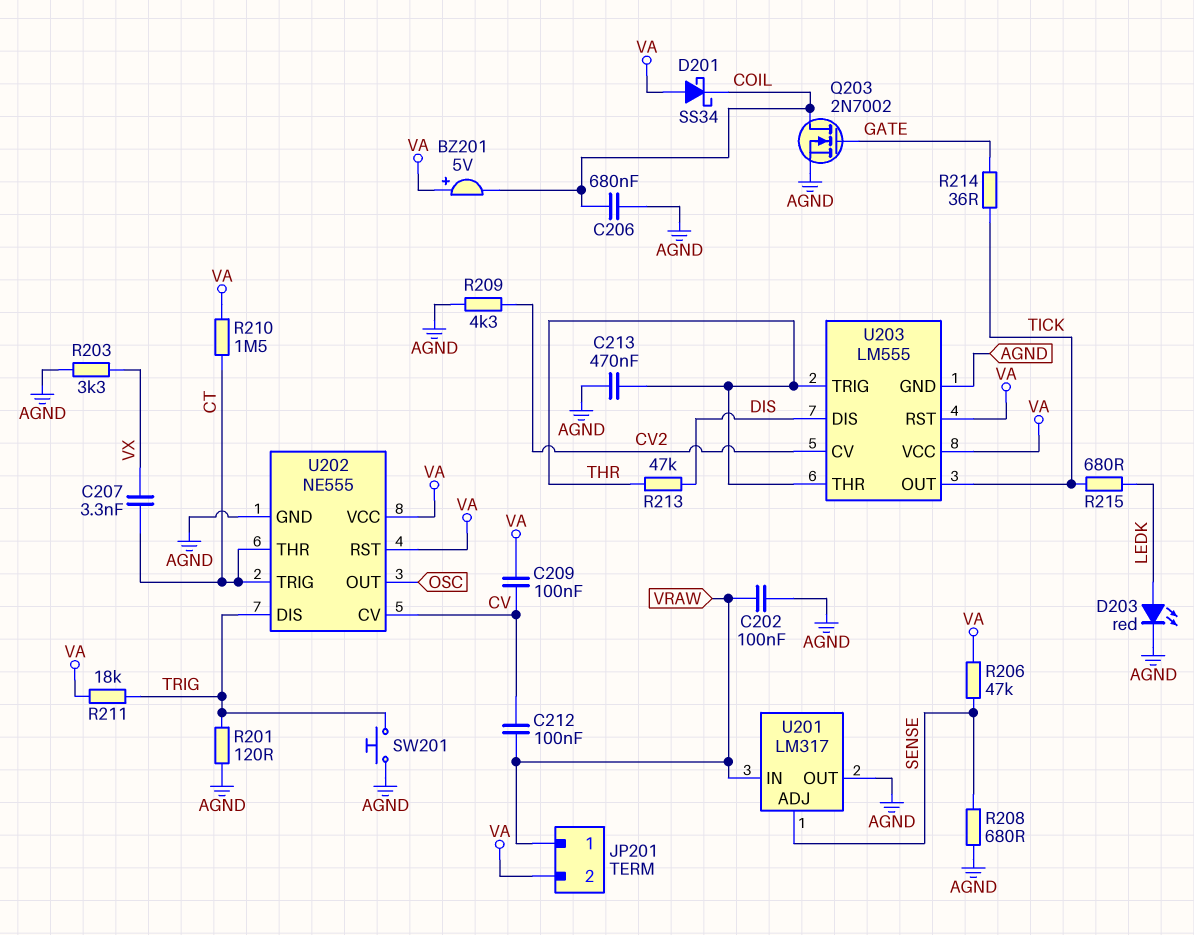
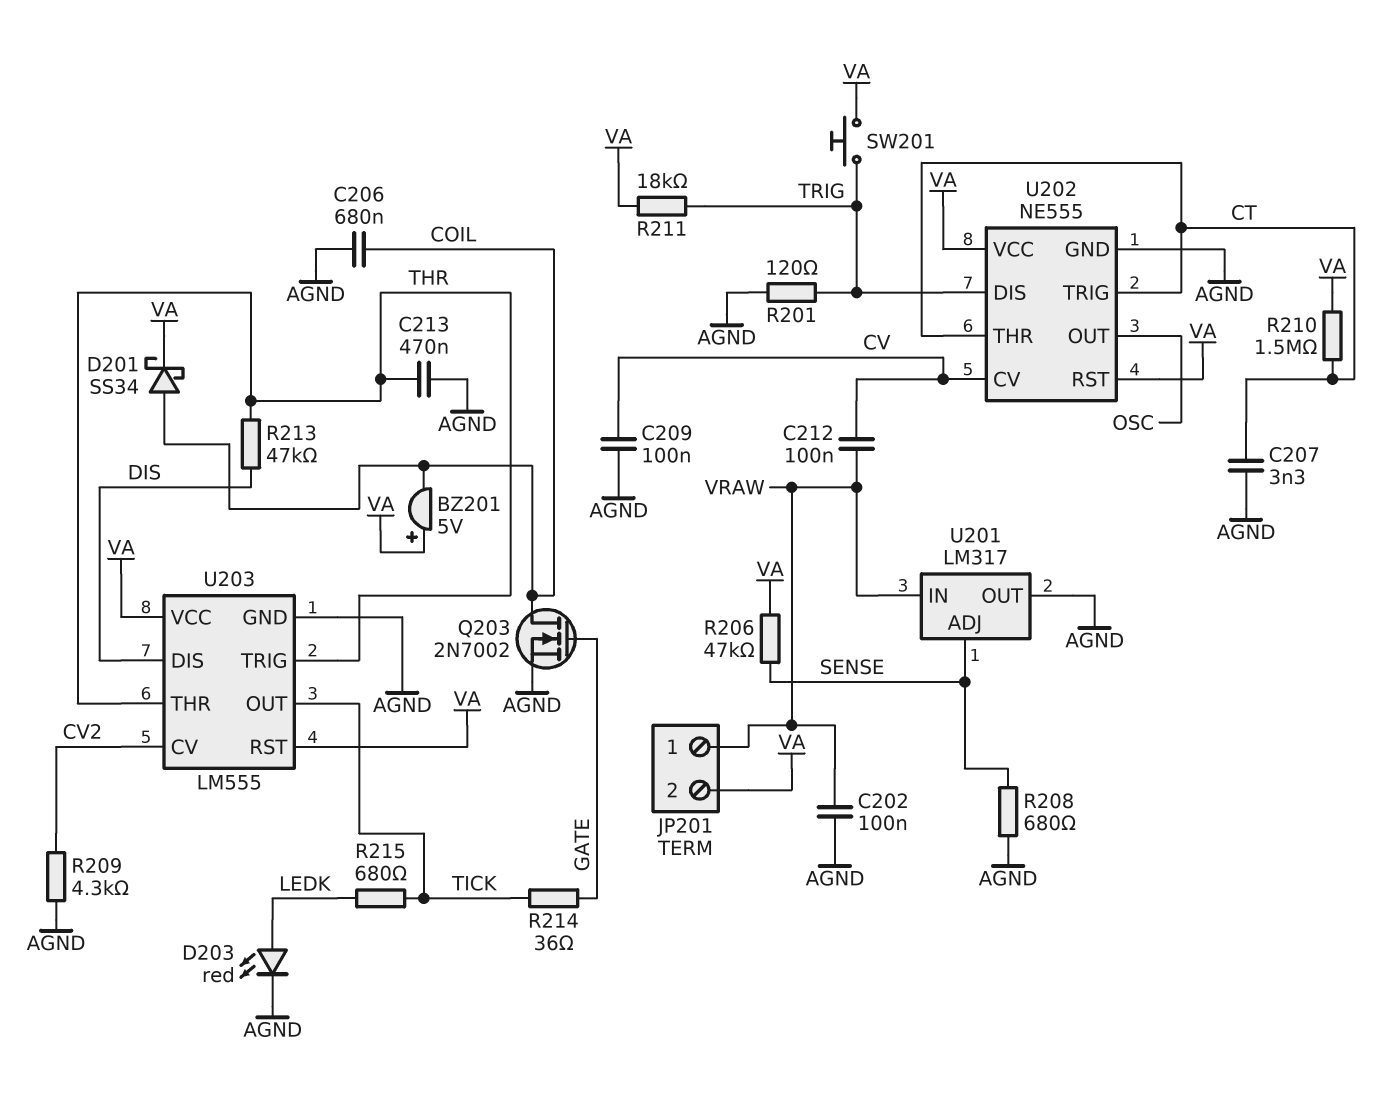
C207: 3.3nF (CT, VX) -> 3.3nF (AGND, CT)
C209: 100nF (CV, VA) -> 100nF (AGND, CV)
D201: schottky SS34 (A VA, K COIL) -> schottky SS34 (A COIL, K VA)
R203: 3.3k (AGND, VX) -> none
SW201: button (AGND, TRIG) -> button (TRIG, VA)

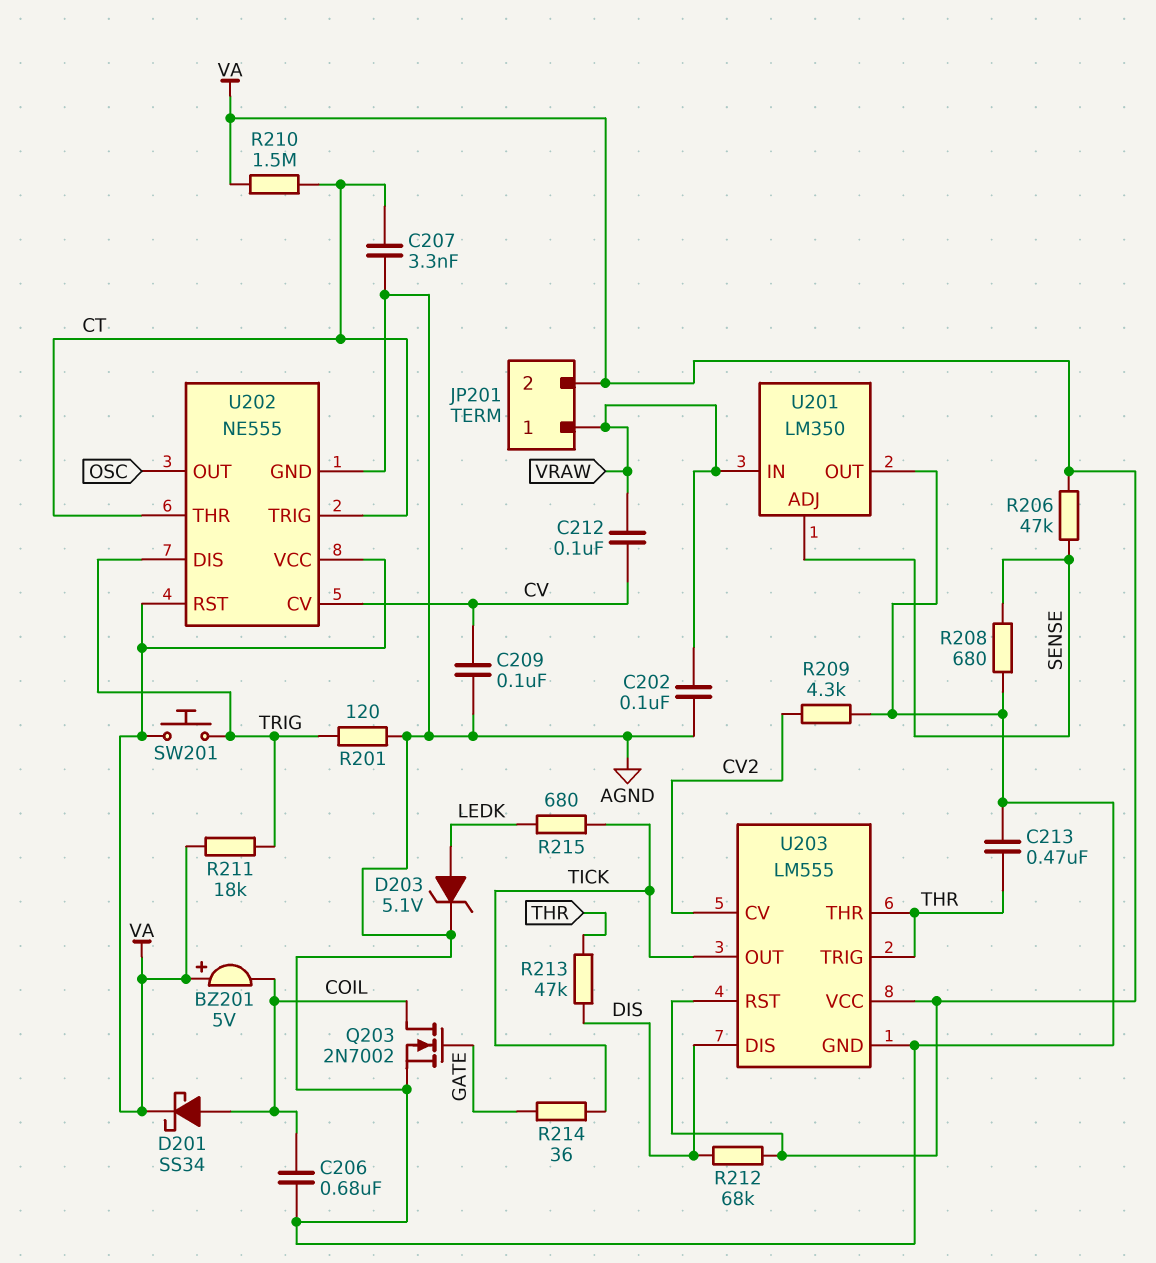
D203: LED red (A LEDK, K AGND) -> zener 5.1V (A LEDK, K AGND)
R212: none -> 68k (DIS, VA)
U201: LM317 -> LM350

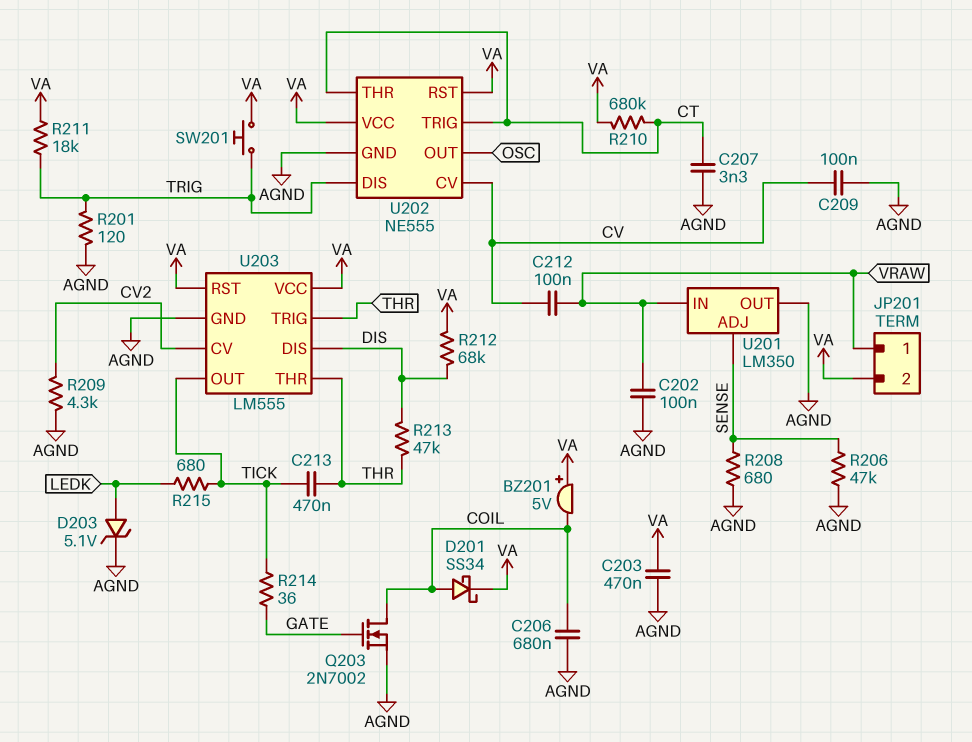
C203: none -> 470nF (AGND, VA)
C213: 470nF (AGND, THR) -> 470nF (THR, TICK)
R206: 47k (SENSE, VA) -> 47k (AGND, SENSE)
R210: 1.5M (CT, VA) -> 680k (CT, VA)

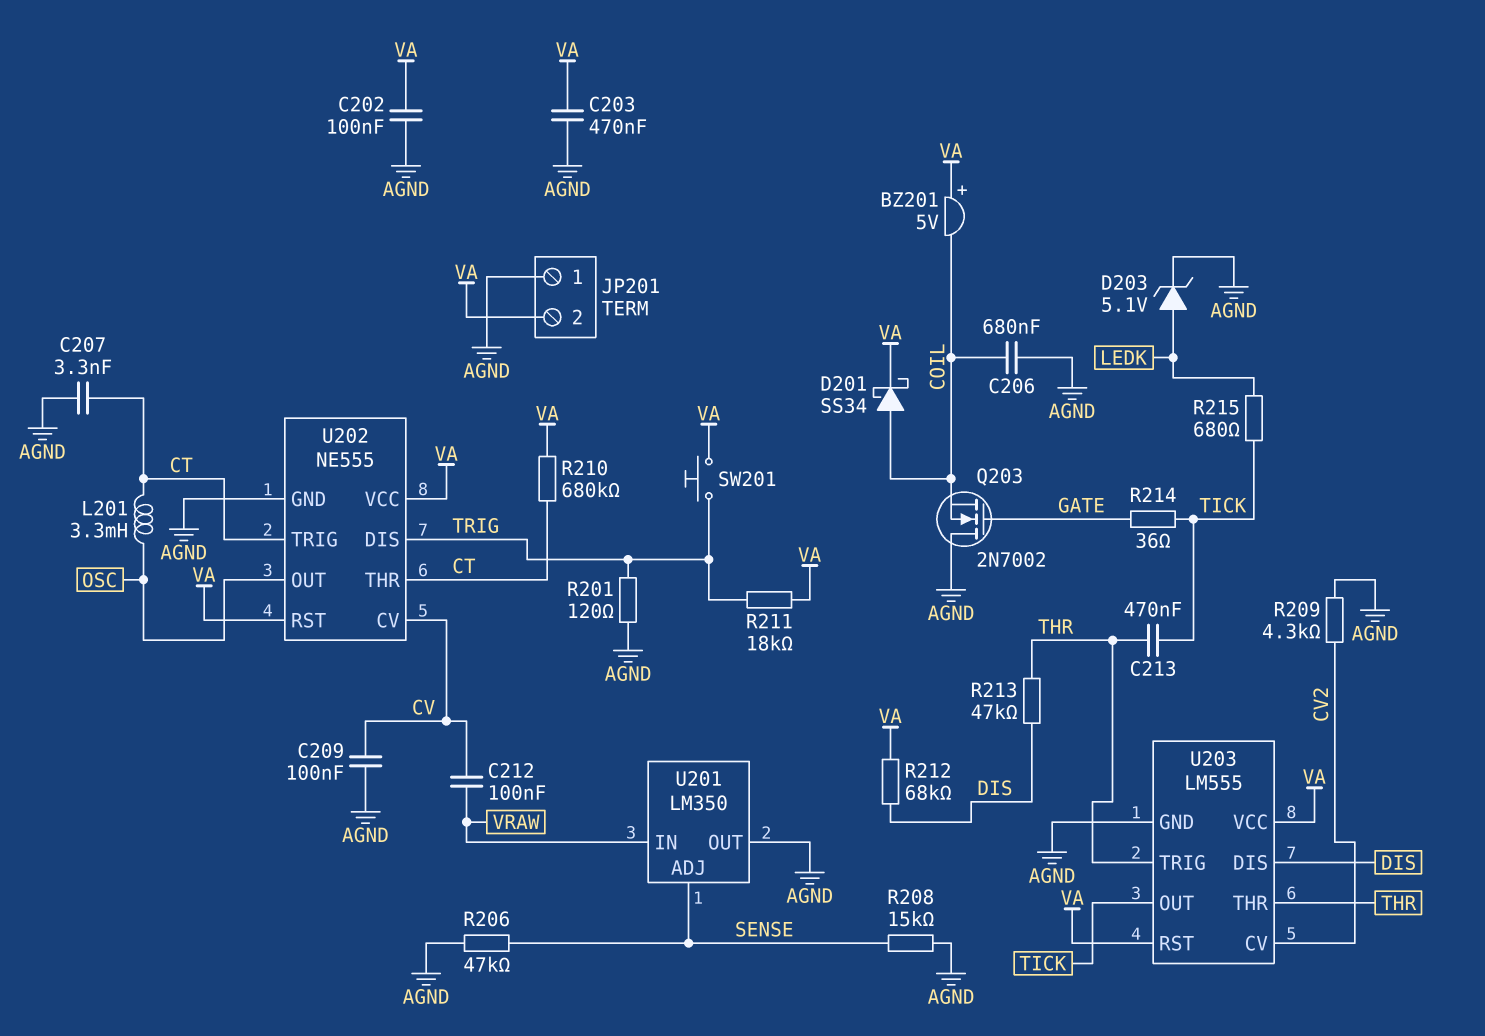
C202: 100nF (AGND, VRAW) -> 100nF (AGND, VA)
JP201 pin 1: VRAW -> AGND
L201: none -> 3.3mH (CT, OSC)
Q203: NMOS 2N7002 (G GATE, D COIL, S AGND) -> NMOS 2N7002 (G GATE, D AGND, S COIL)
R208: 680 (AGND, SENSE) -> 15k (AGND, SENSE)

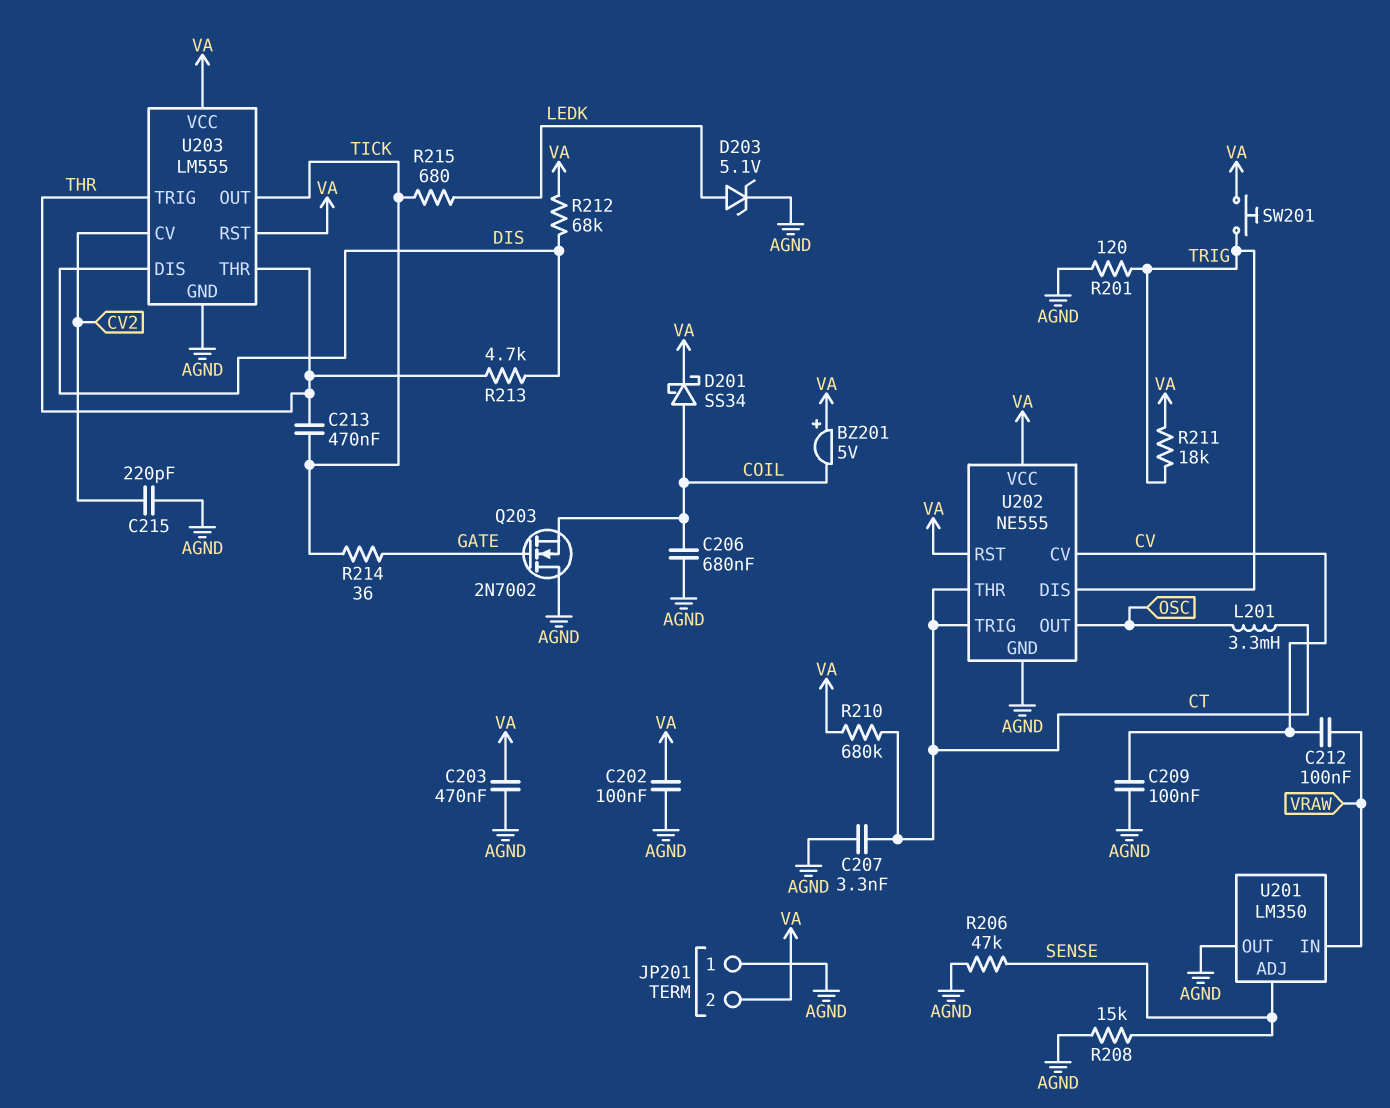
C215: none -> 220pF (AGND, CV2)
R209: 4.3k (AGND, CV2) -> none
R213: 47k (DIS, THR) -> 4.7k (DIS, THR)

